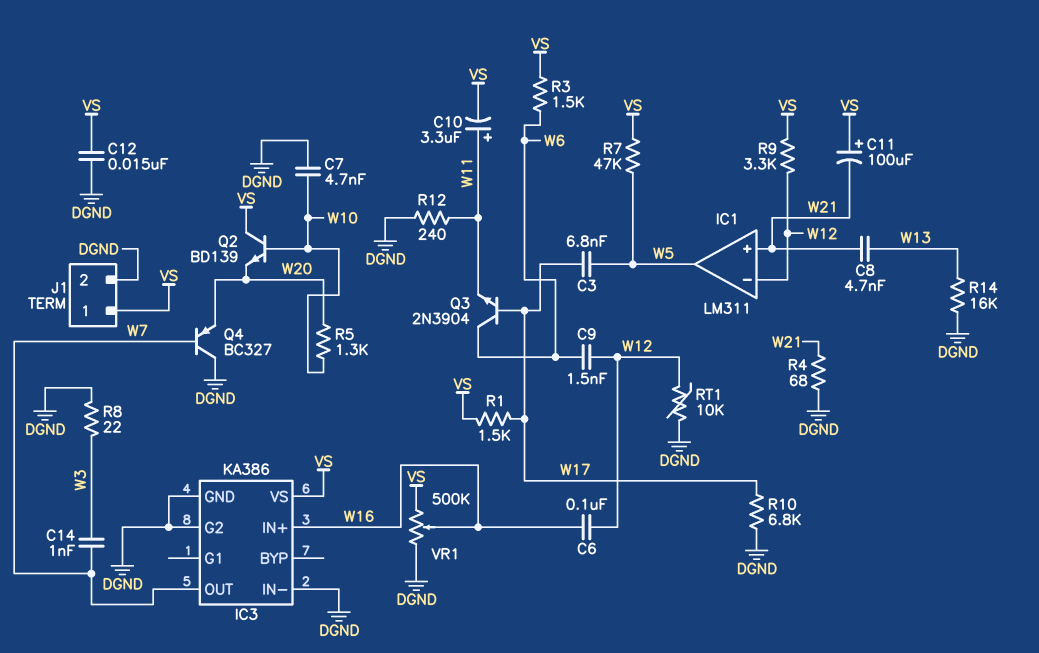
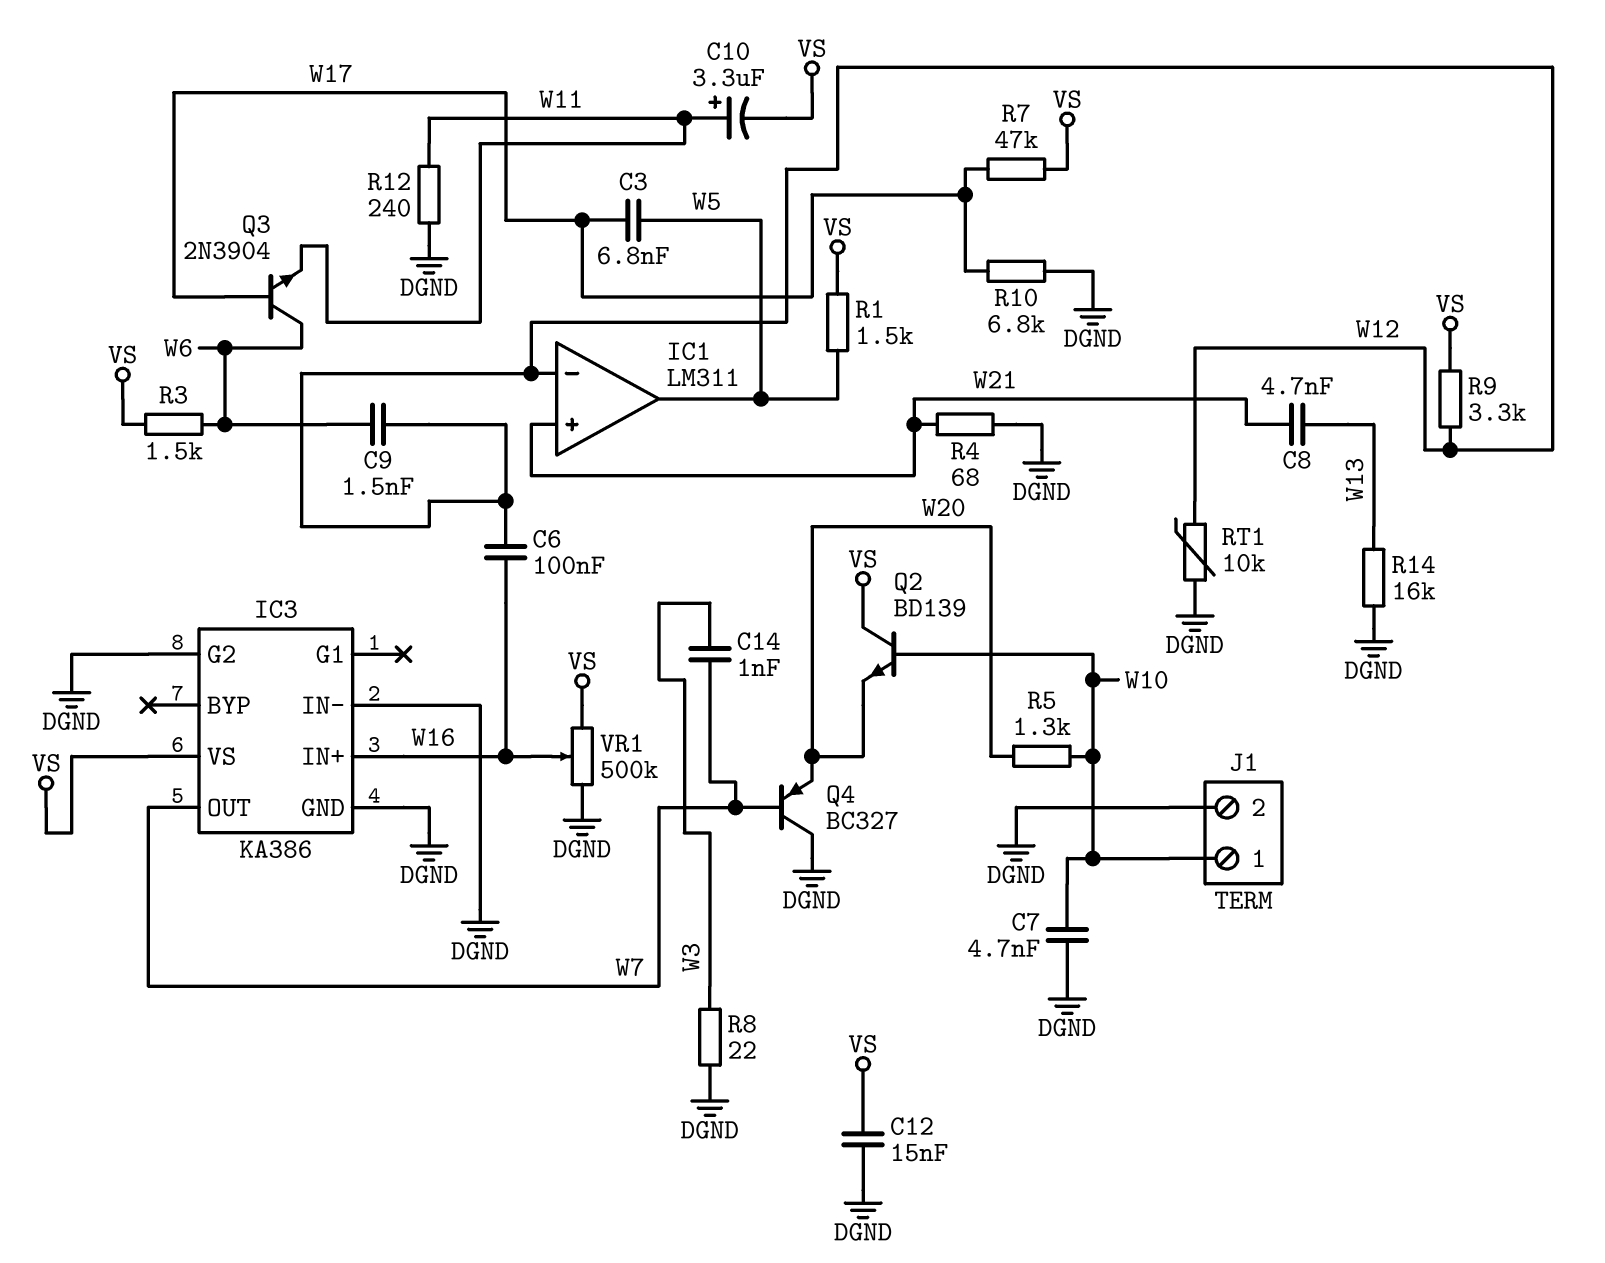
C11: 100uF (plus VS, minus W21) -> none
J1 pin 1: VS -> W10
R1: 1.5k (VS, W17) -> 1.5k (VS, W5)
R7: 47k (VS, W5) -> 47k (VS, W17)

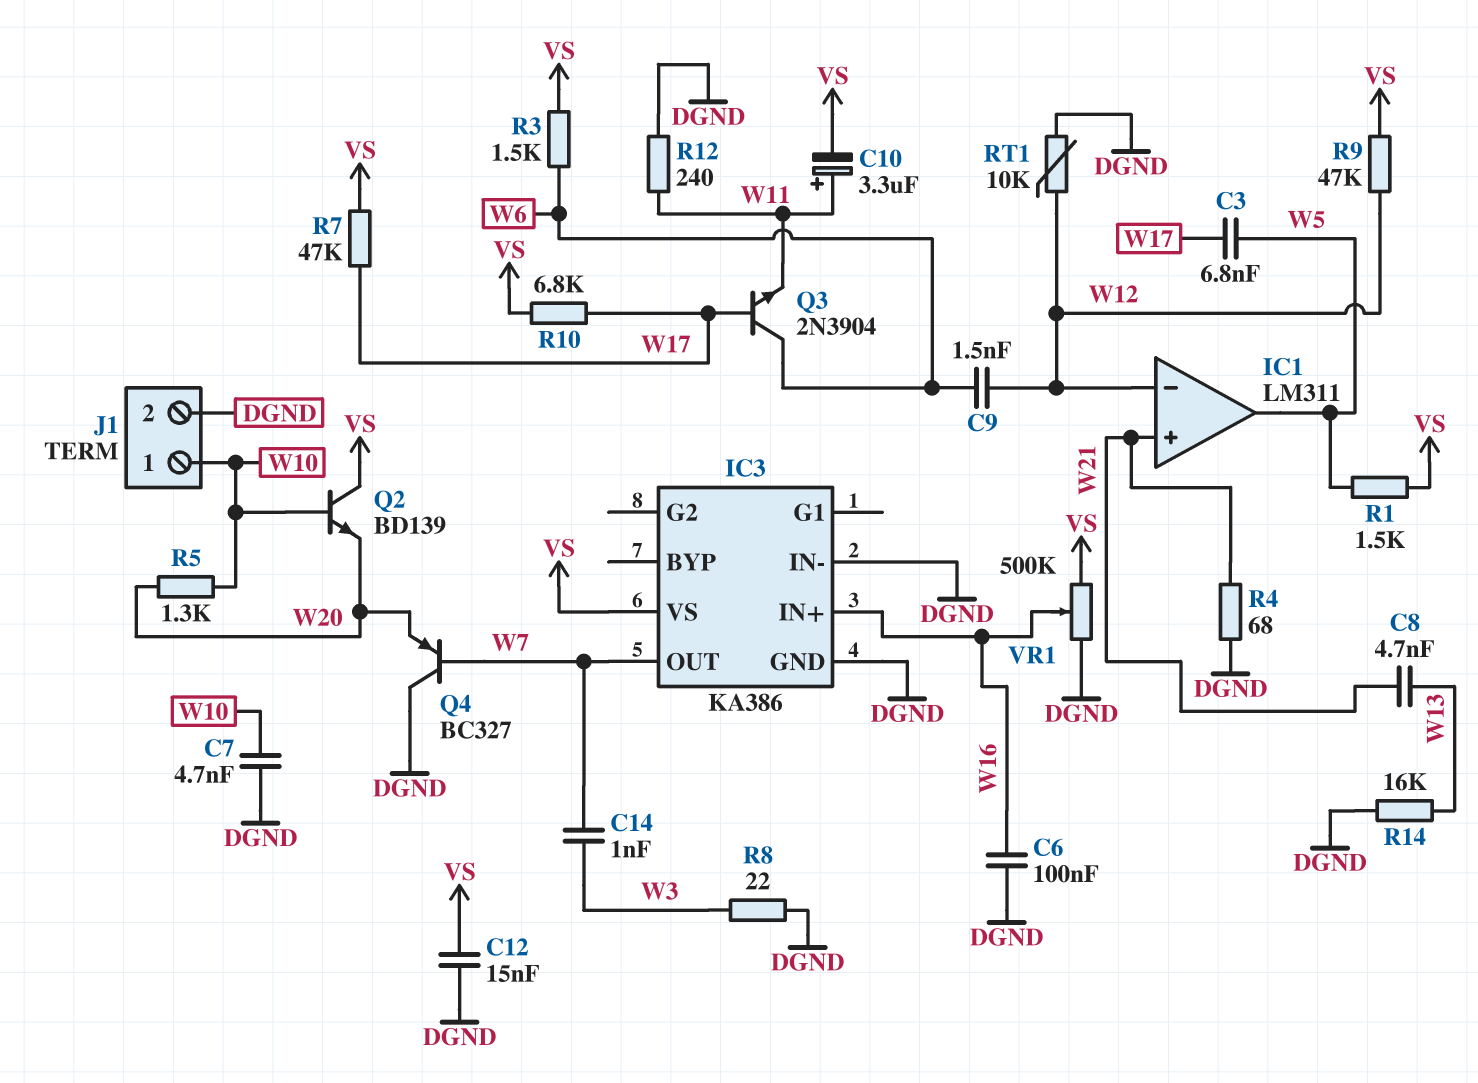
C6: 100nF (W12, W16) -> 100nF (DGND, W16)
IC3 pin G2: DGND -> none
R9: 3.3k (VS, W12) -> 47k (VS, W12)
R10: 6.8k (DGND, W17) -> 6.8k (VS, W17)

